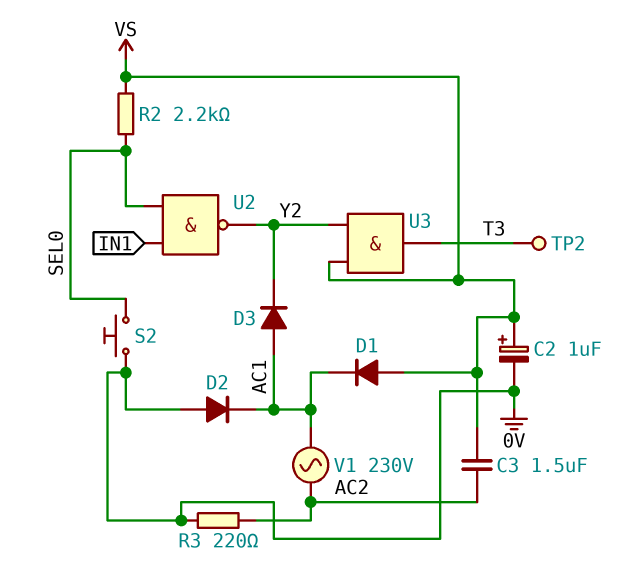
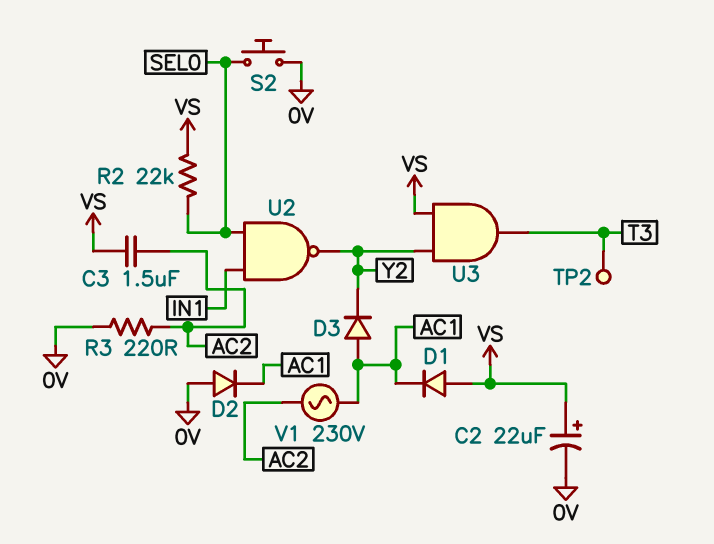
C2: 1uF (plus VS, minus 0V) -> 22uF (plus VS, minus 0V)
R2: 2.2k (SEL0, VS) -> 22k (SEL0, VS)

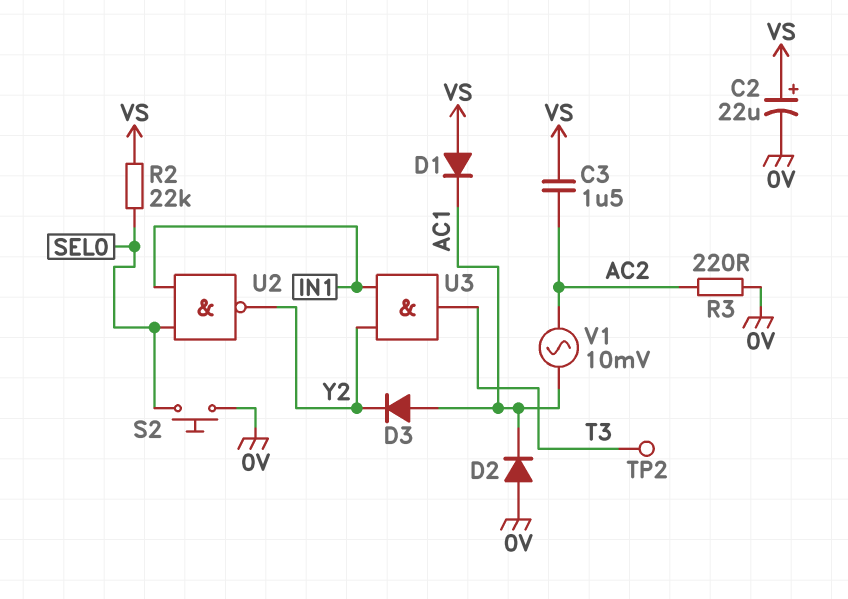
U3: AND (in VS, in Y2, out T3) -> AND (in IN1, in Y2, out T3)
V1: AC 230V (AC1, AC2) -> AC 10mV (AC1, AC2)

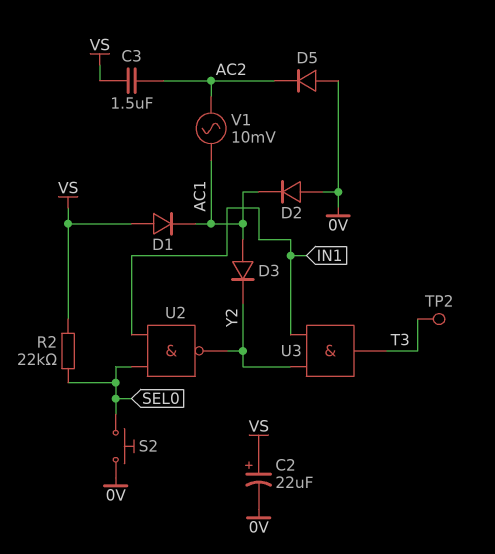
D5: none -> diode (A 0V, K AC2)
R3: 220 (0V, AC2) -> none

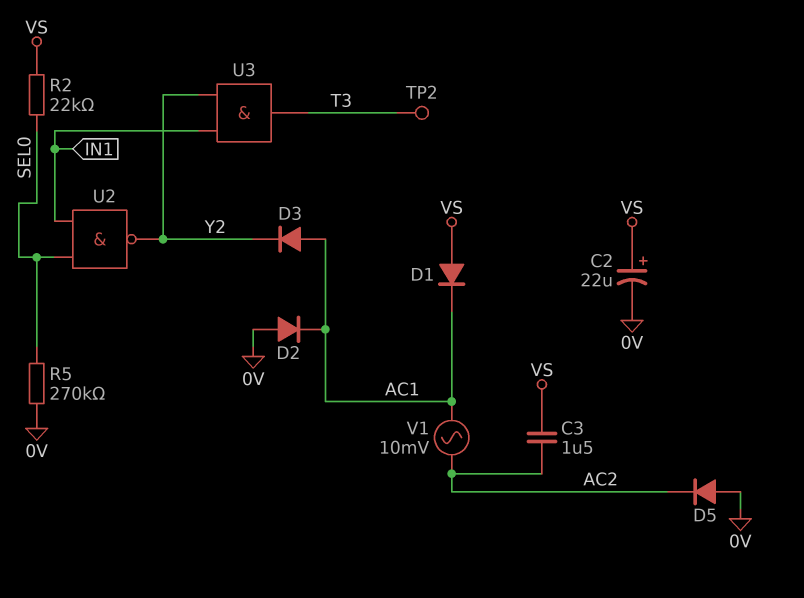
R5: none -> 270k (0V, SEL0)
S2: button (0V, SEL0) -> none

